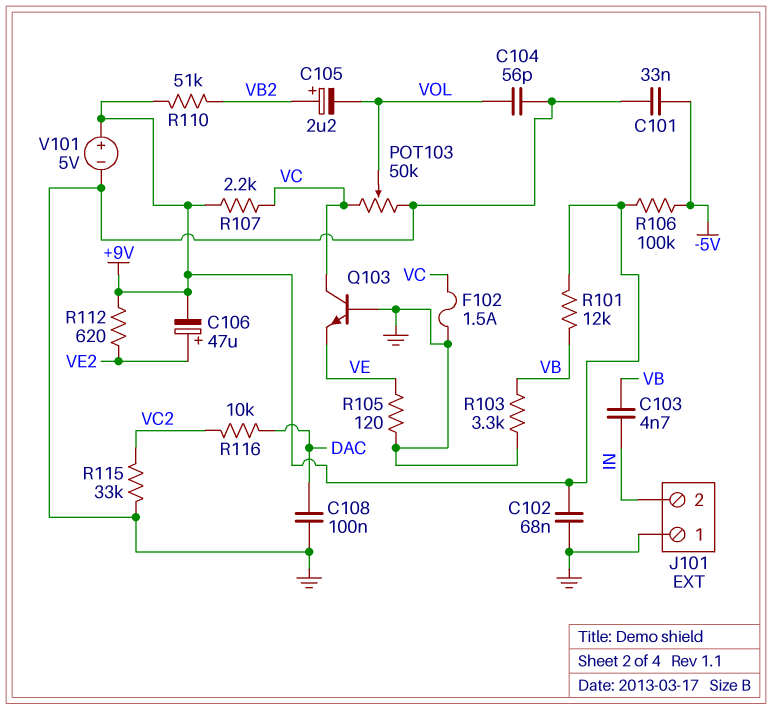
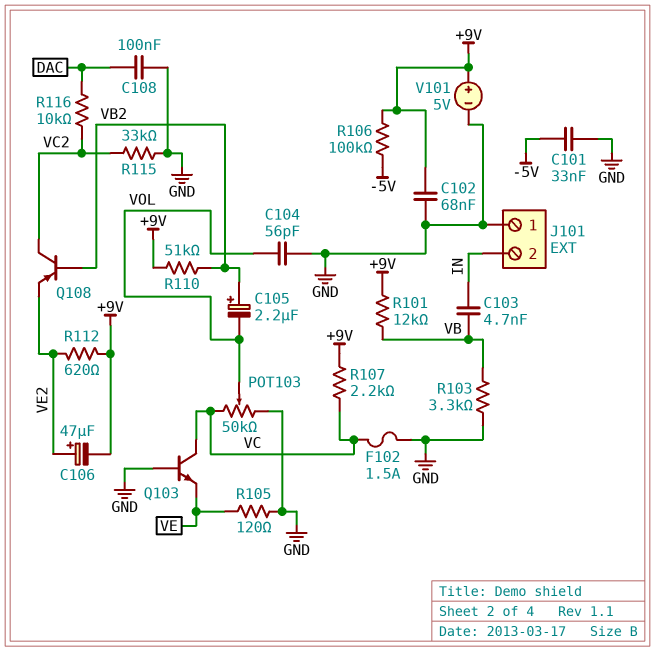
Q108: none -> PNP (B VB2, C VC2, E VE2)

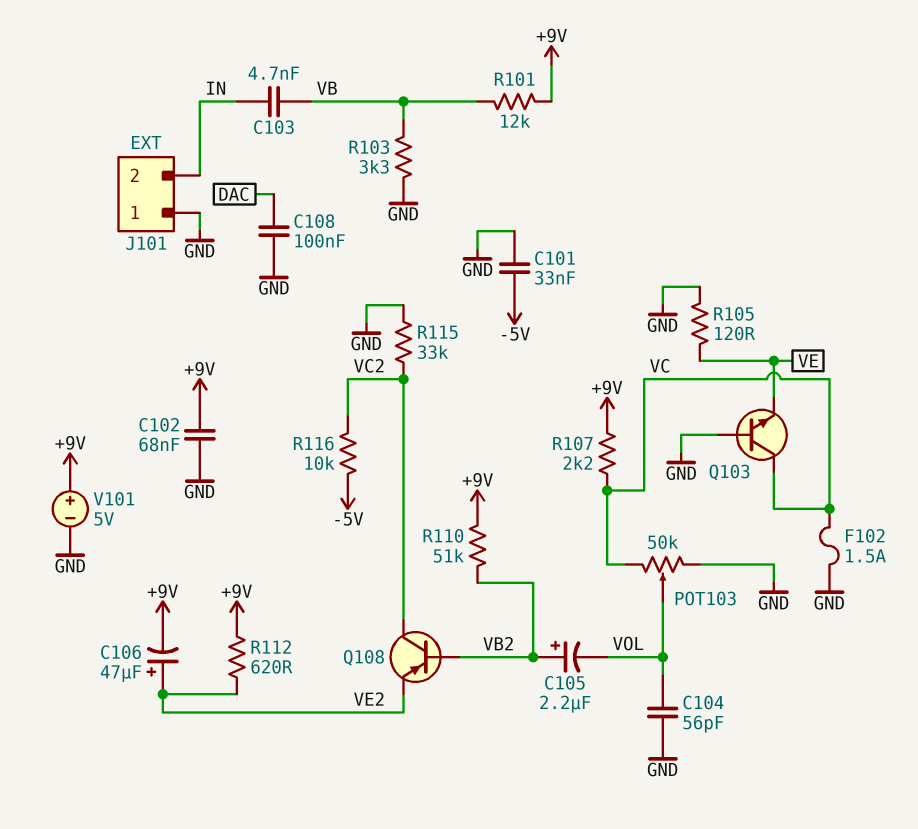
R106: 100k (+9V, -5V) -> none
R116: 10k (DAC, VC2) -> 10k (-5V, VC2)

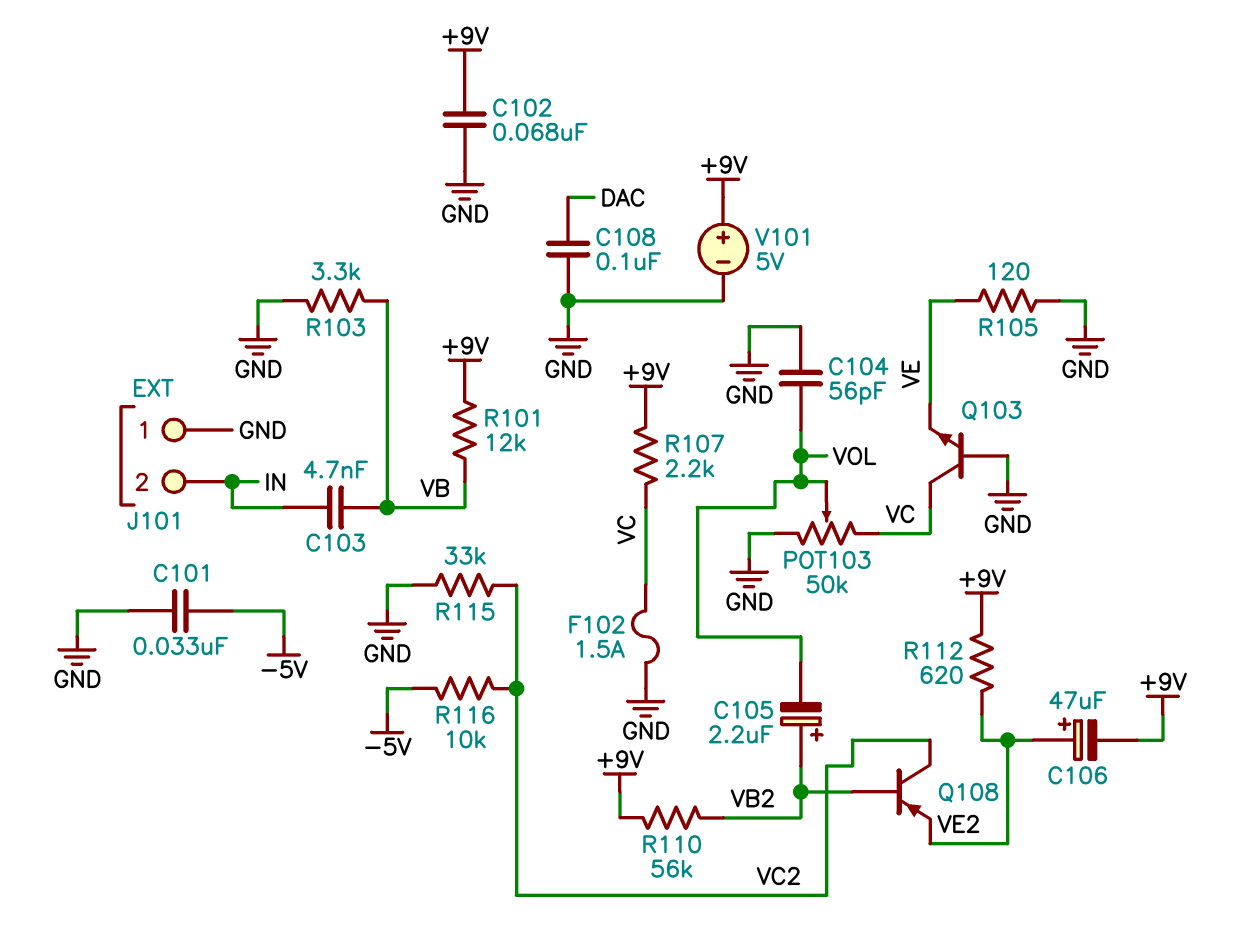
R110: 51k (+9V, VB2) -> 56k (+9V, VB2)

